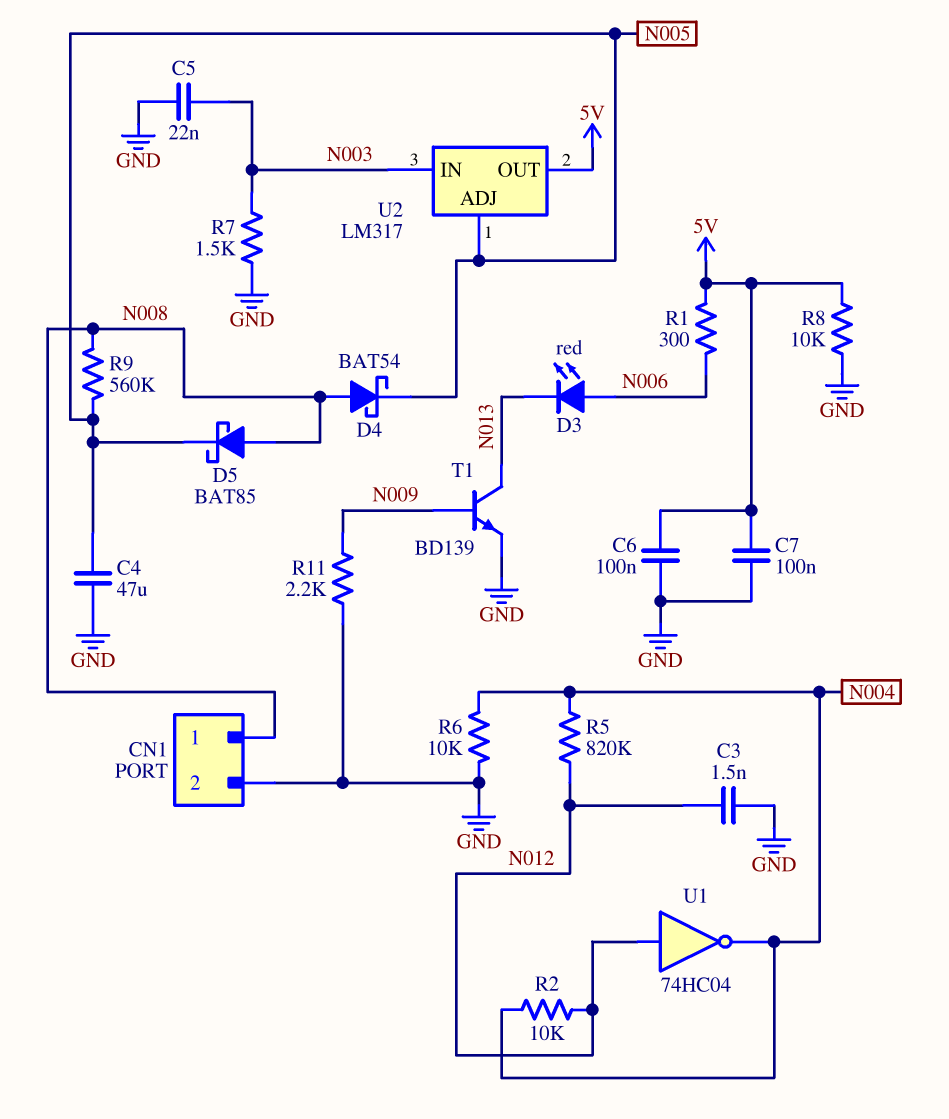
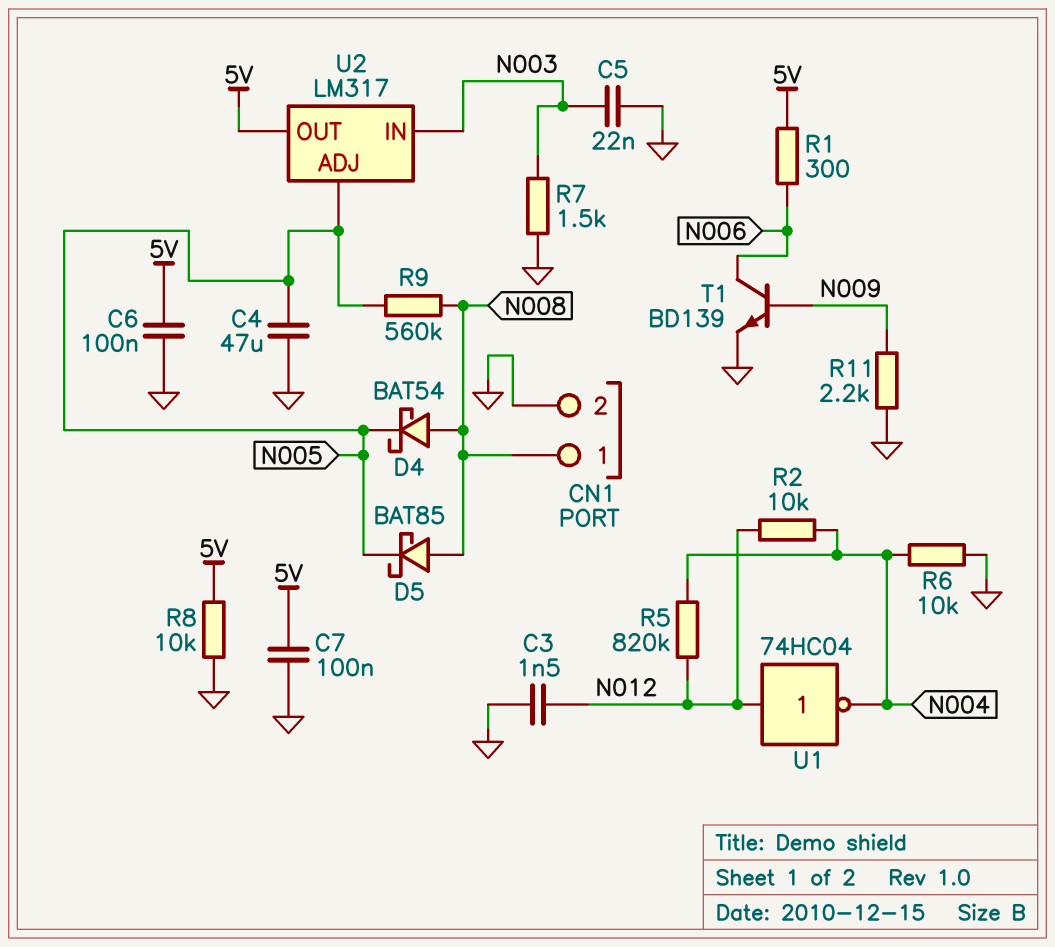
D3: LED red (A N006, K N013) -> none
T1: NPN BD139 (B N009, C N013, E GND) -> NPN BD139 (B N009, C N006, E GND)

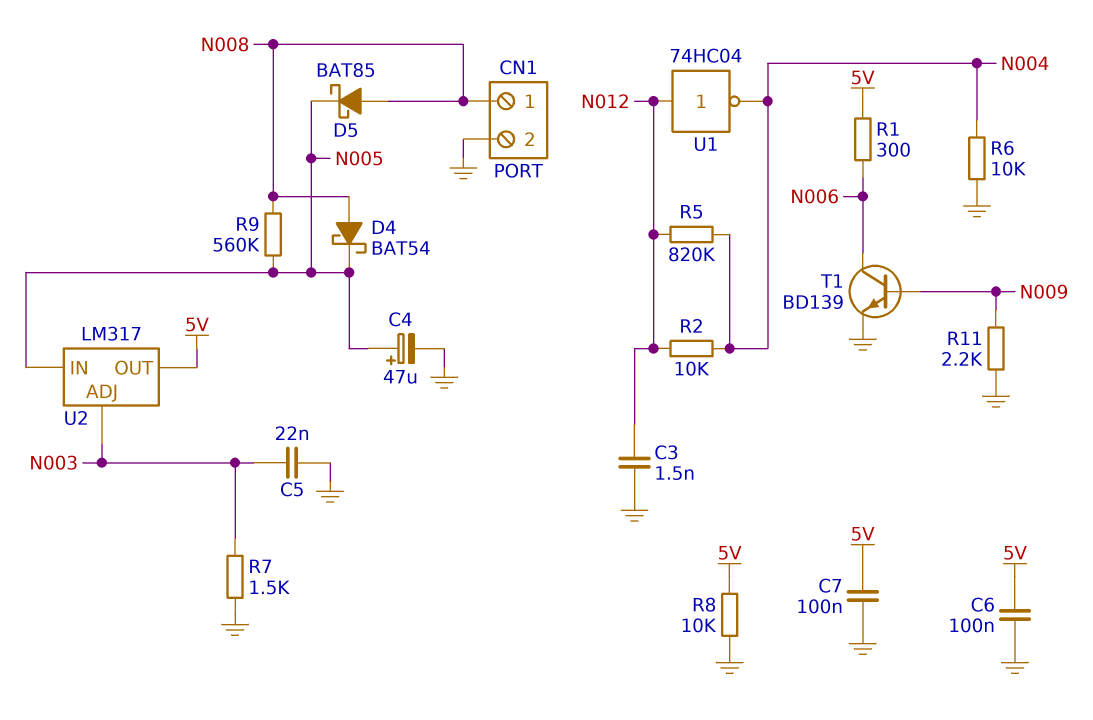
C4: 47uF (GND, N005) -> 47uF (plus N005, minus GND)
U2 pin ADJ: N005 -> N003
U2 pin IN: N003 -> N005

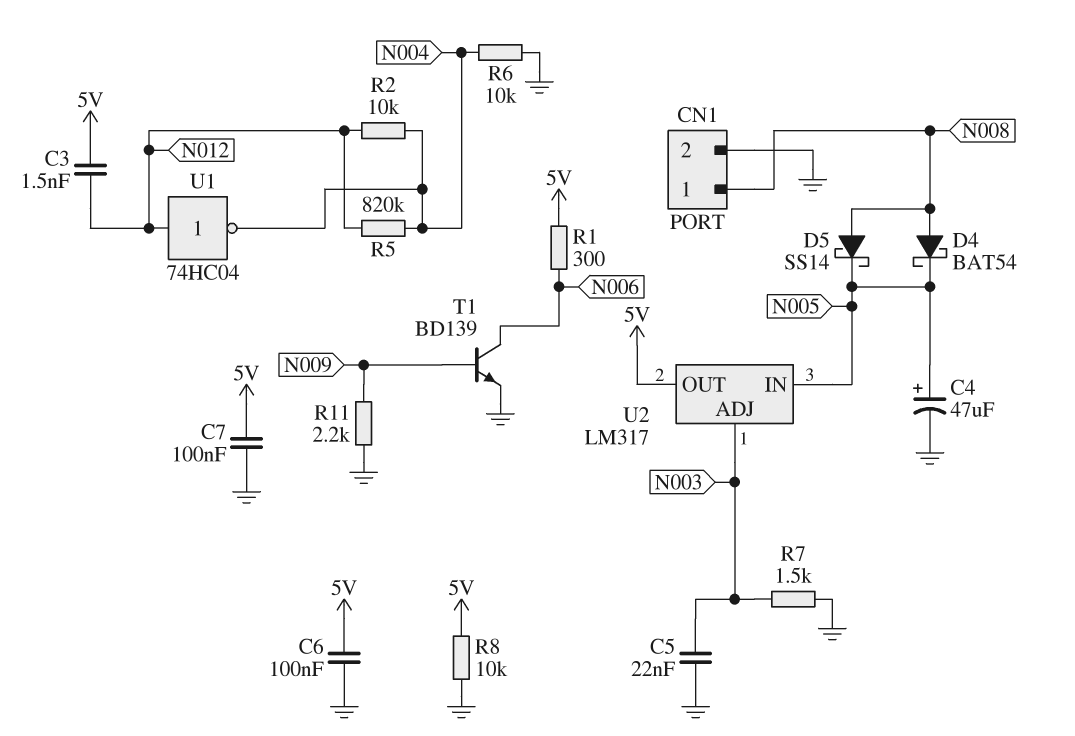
C3: 1.5nF (GND, N012) -> 1.5nF (5V, N012)
D5: schottky BAT85 (A N008, K N005) -> schottky SS14 (A N008, K N005)
R9: 560k (N005, N008) -> none

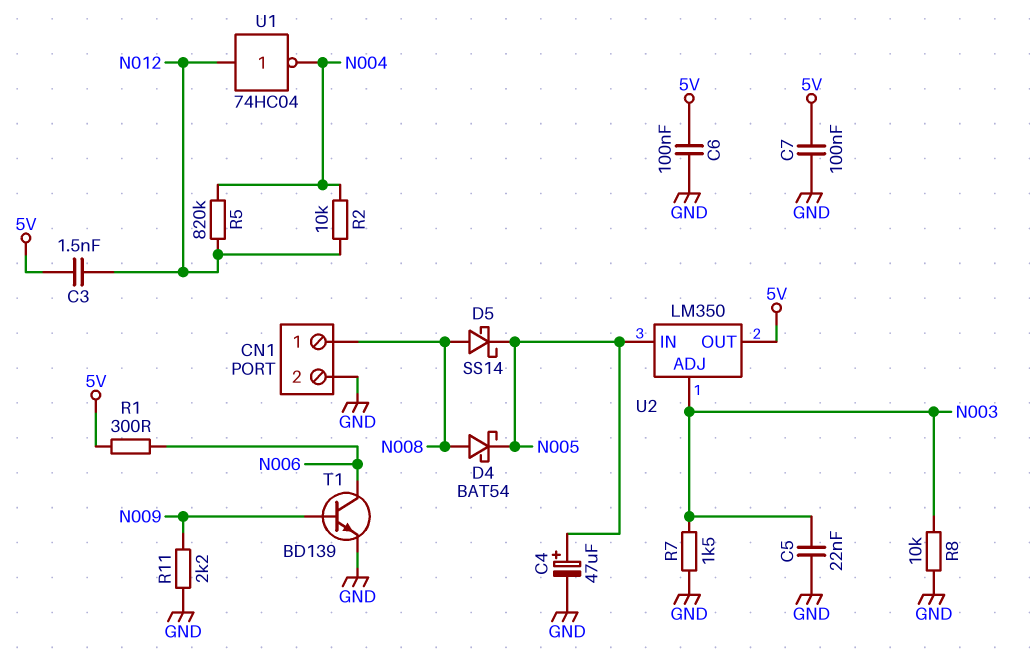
R6: 10k (GND, N004) -> none
R8: 10k (5V, GND) -> 10k (GND, N003)
U2: LM317 -> LM350

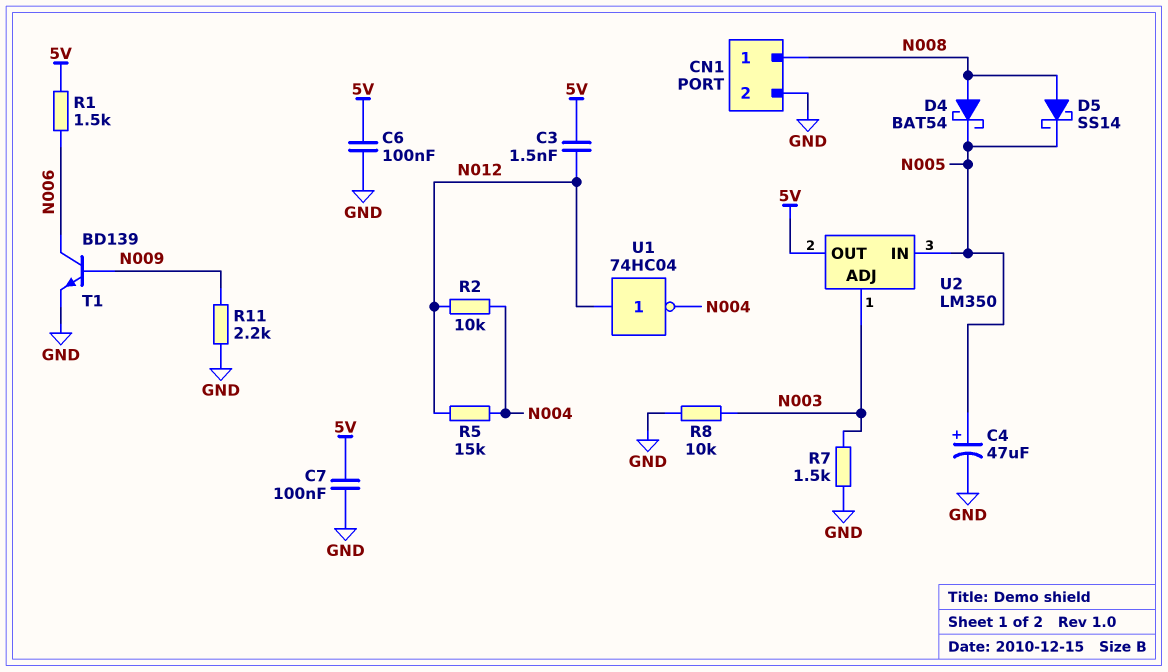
C5: 22nF (GND, N003) -> none
R1: 300 (5V, N006) -> 1.5k (5V, N006)
R5: 820k (N004, N012) -> 15k (N004, N012)

